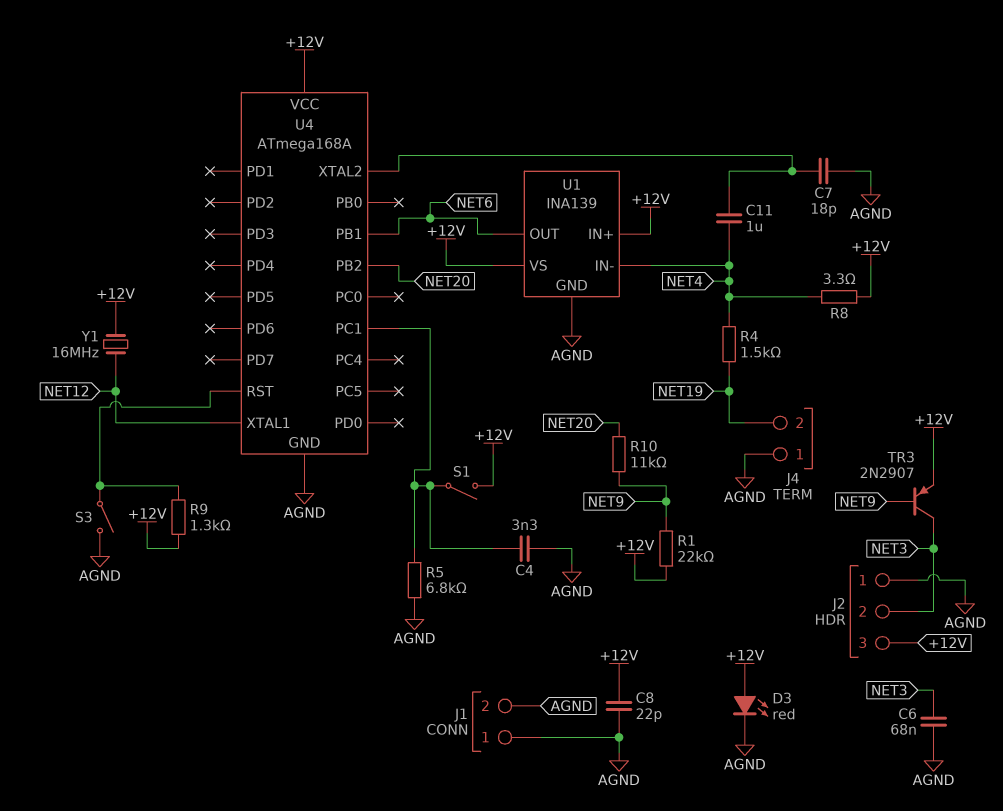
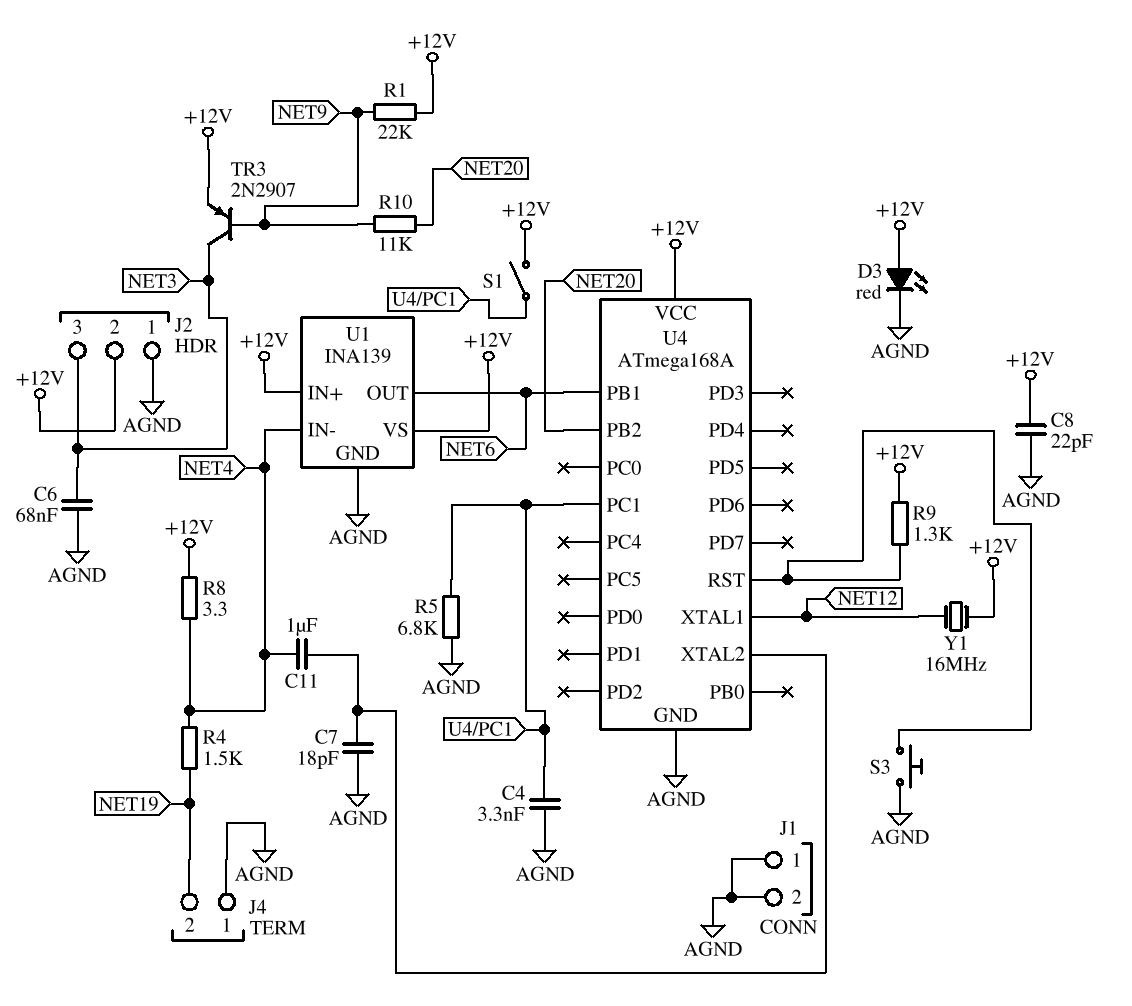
J2 pin 2: NET3 -> +12V
J2 pin 3: +12V -> NET3
S3: switch (AGND, U4/RST) -> button (AGND, U4/RST)

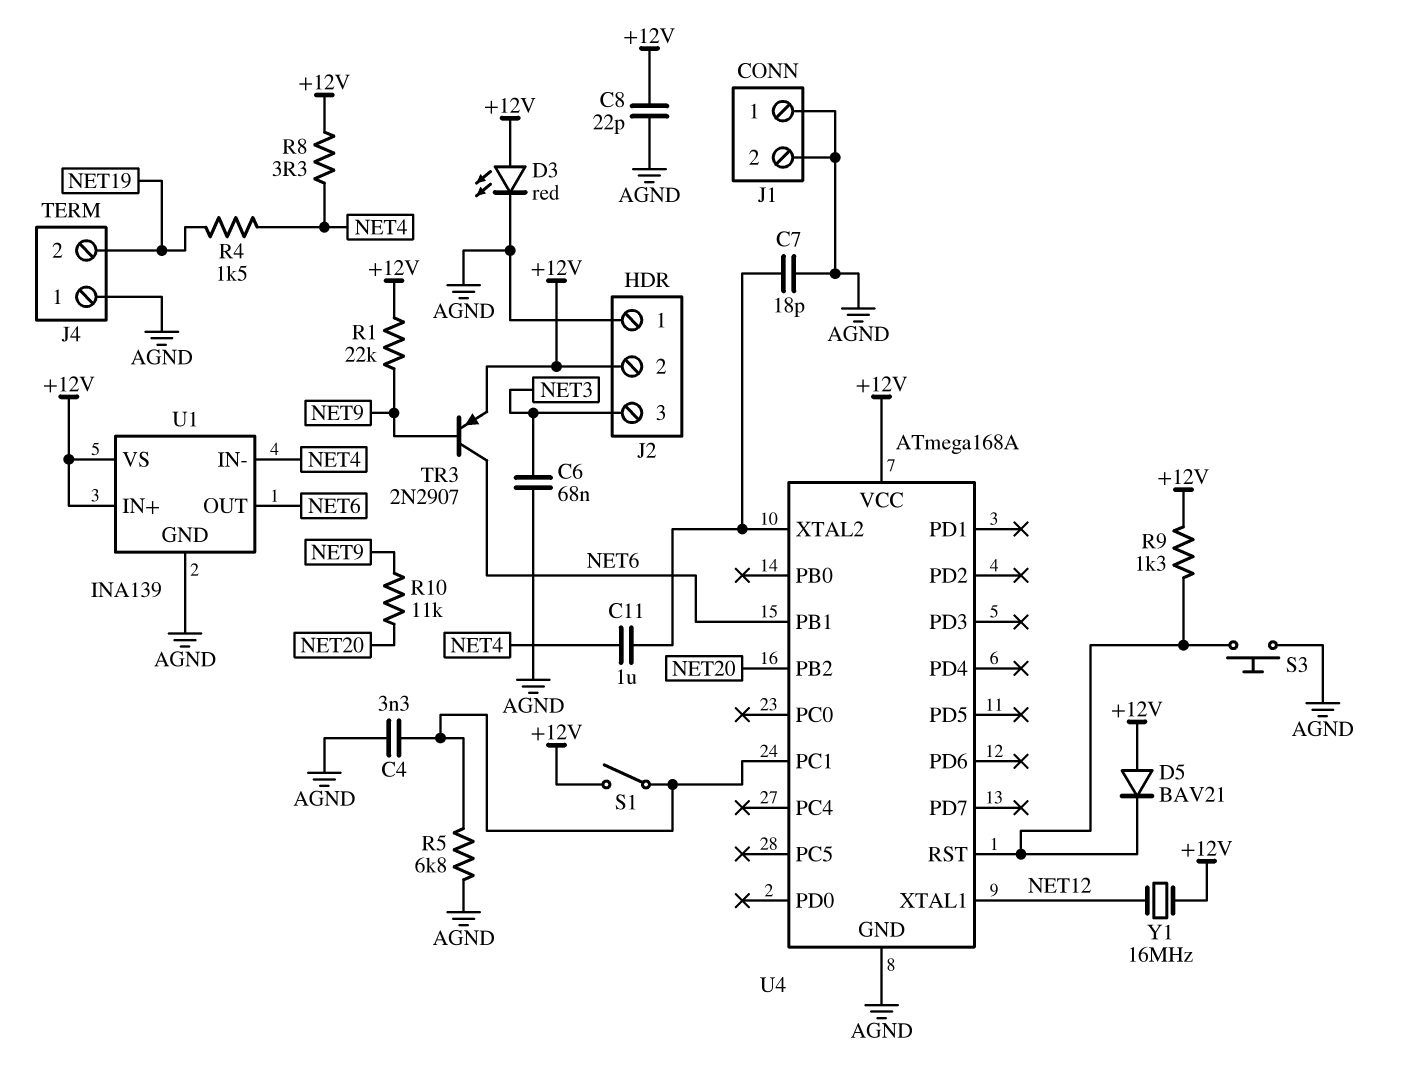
D5: none -> diode BAV21 (A +12V, K U4/RST)
TR3: PNP 2N2907 (B NET9, C NET3, E +12V) -> PNP 2N2907 (B NET9, C NET6, E +12V)

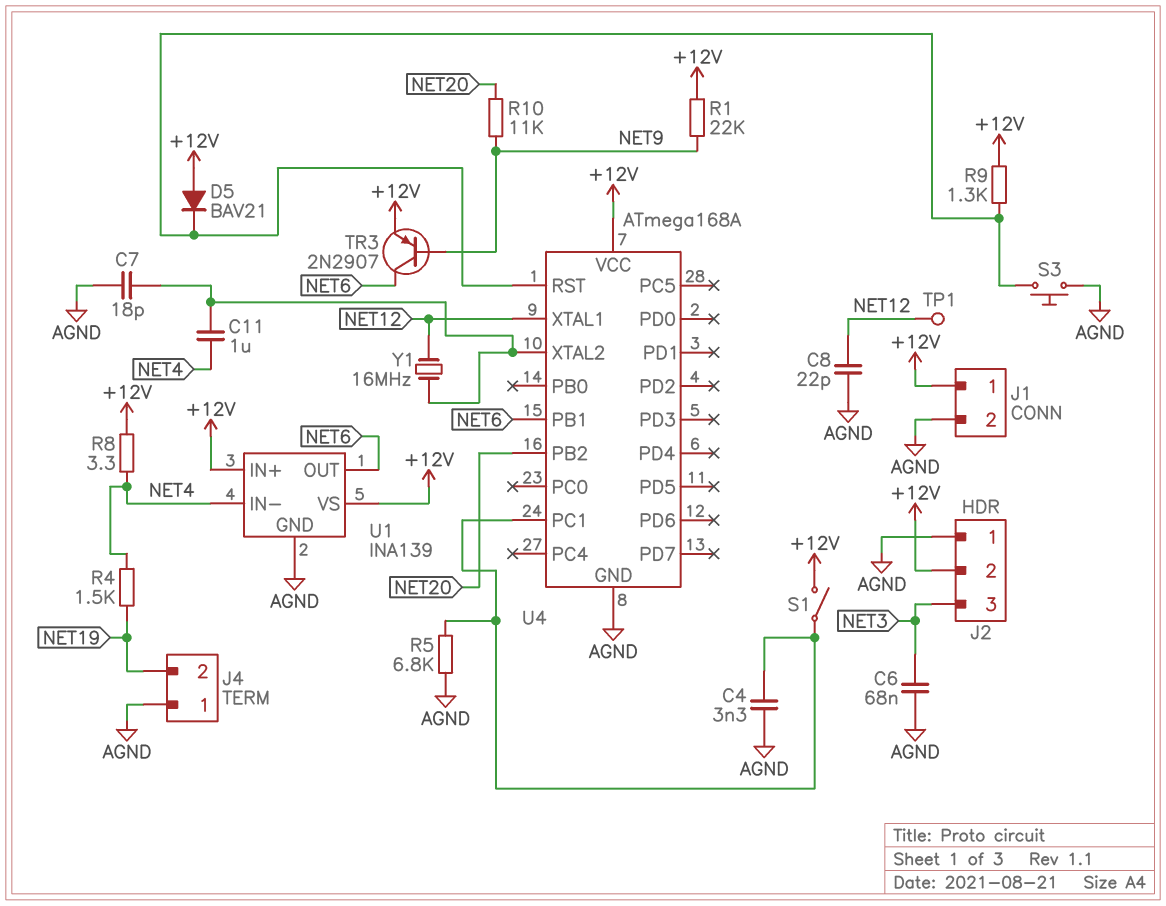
C8: 22pF (+12V, AGND) -> 22pF (AGND, NET12)
D3: LED red (A +12V, K AGND) -> none
J1 pin 1: AGND -> +12V
TP1: none -> test point (NET12)
Y1: 16MHz (+12V, NET12) -> 16MHz (NET12, U4/XTAL2)

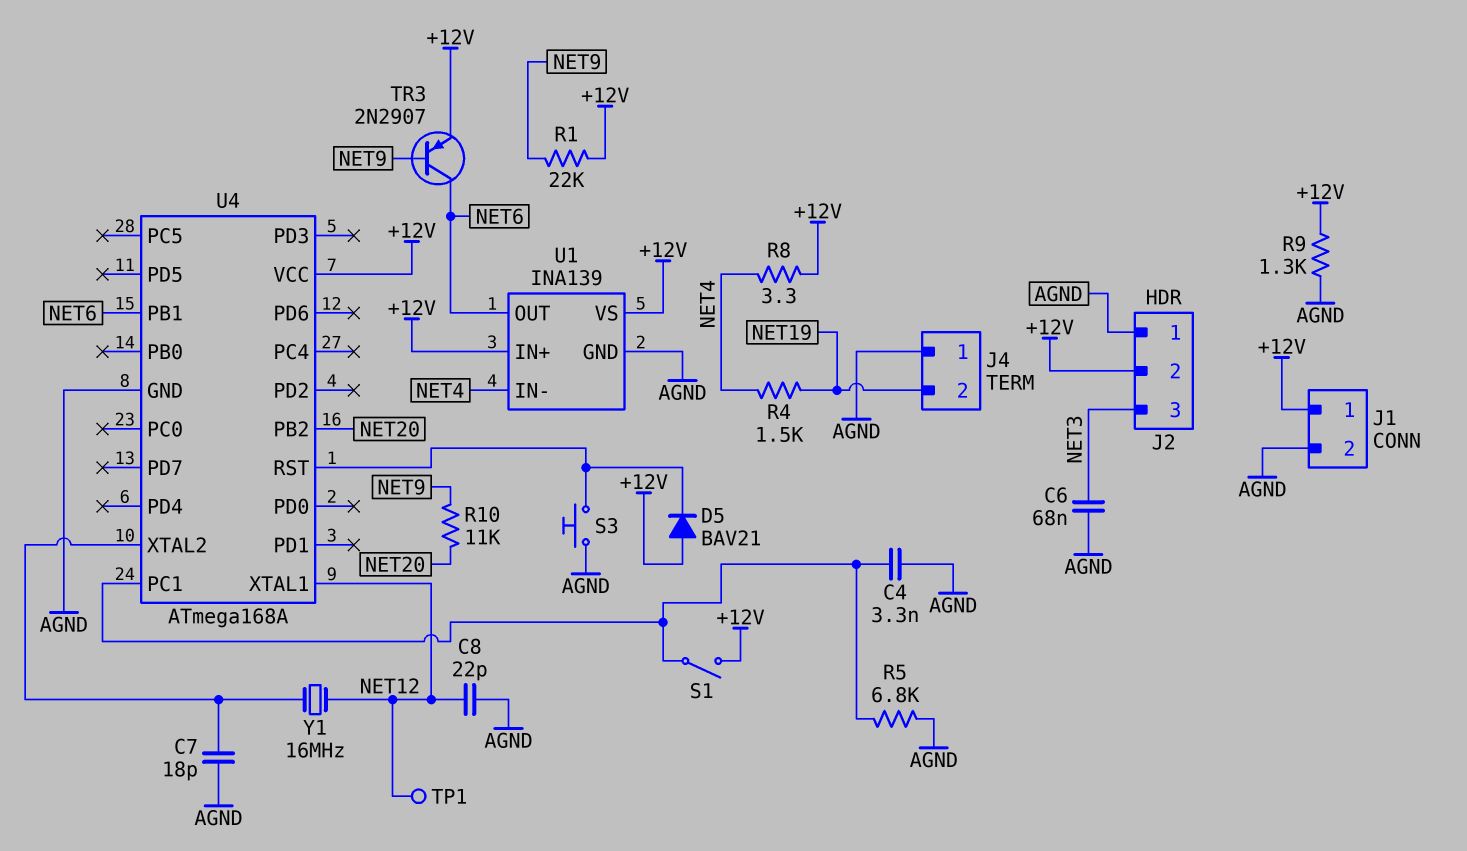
C11: 1uF (NET4, U4/XTAL2) -> none
R9: 1.3k (+12V, U4/RST) -> 1.3k (+12V, AGND)

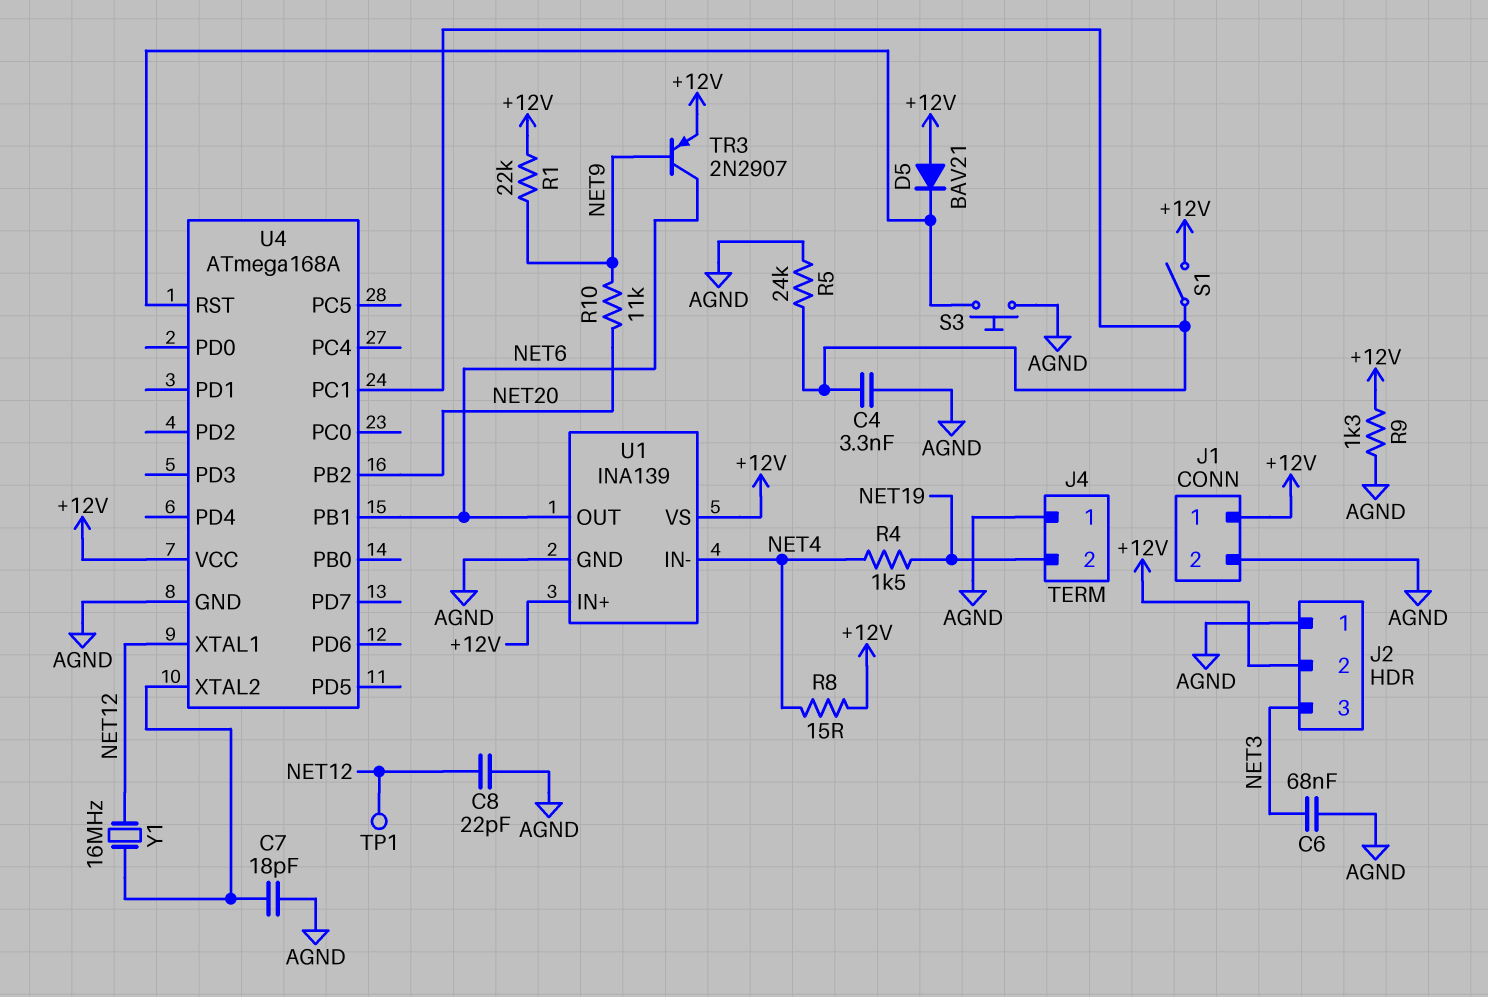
R5: 6.8k (AGND, U4/PC1) -> 24k (AGND, U4/PC1)
R8: 3.3 (+12V, NET4) -> 15 (+12V, NET4)

